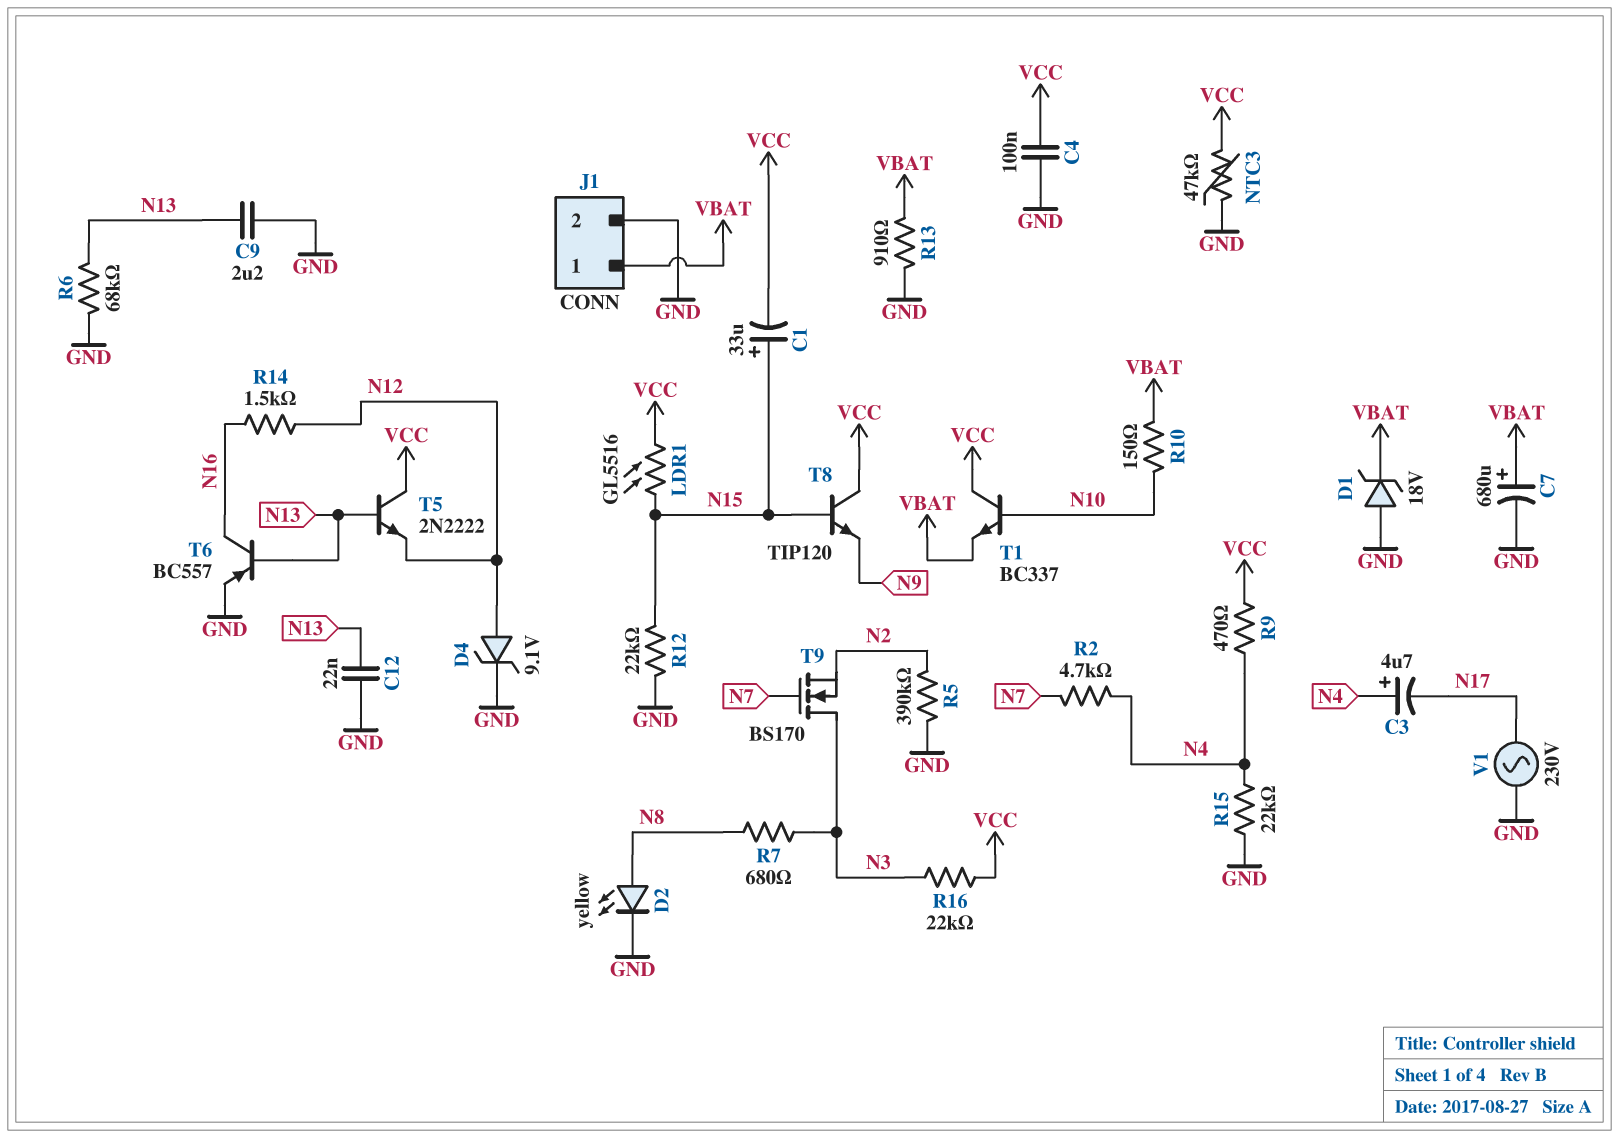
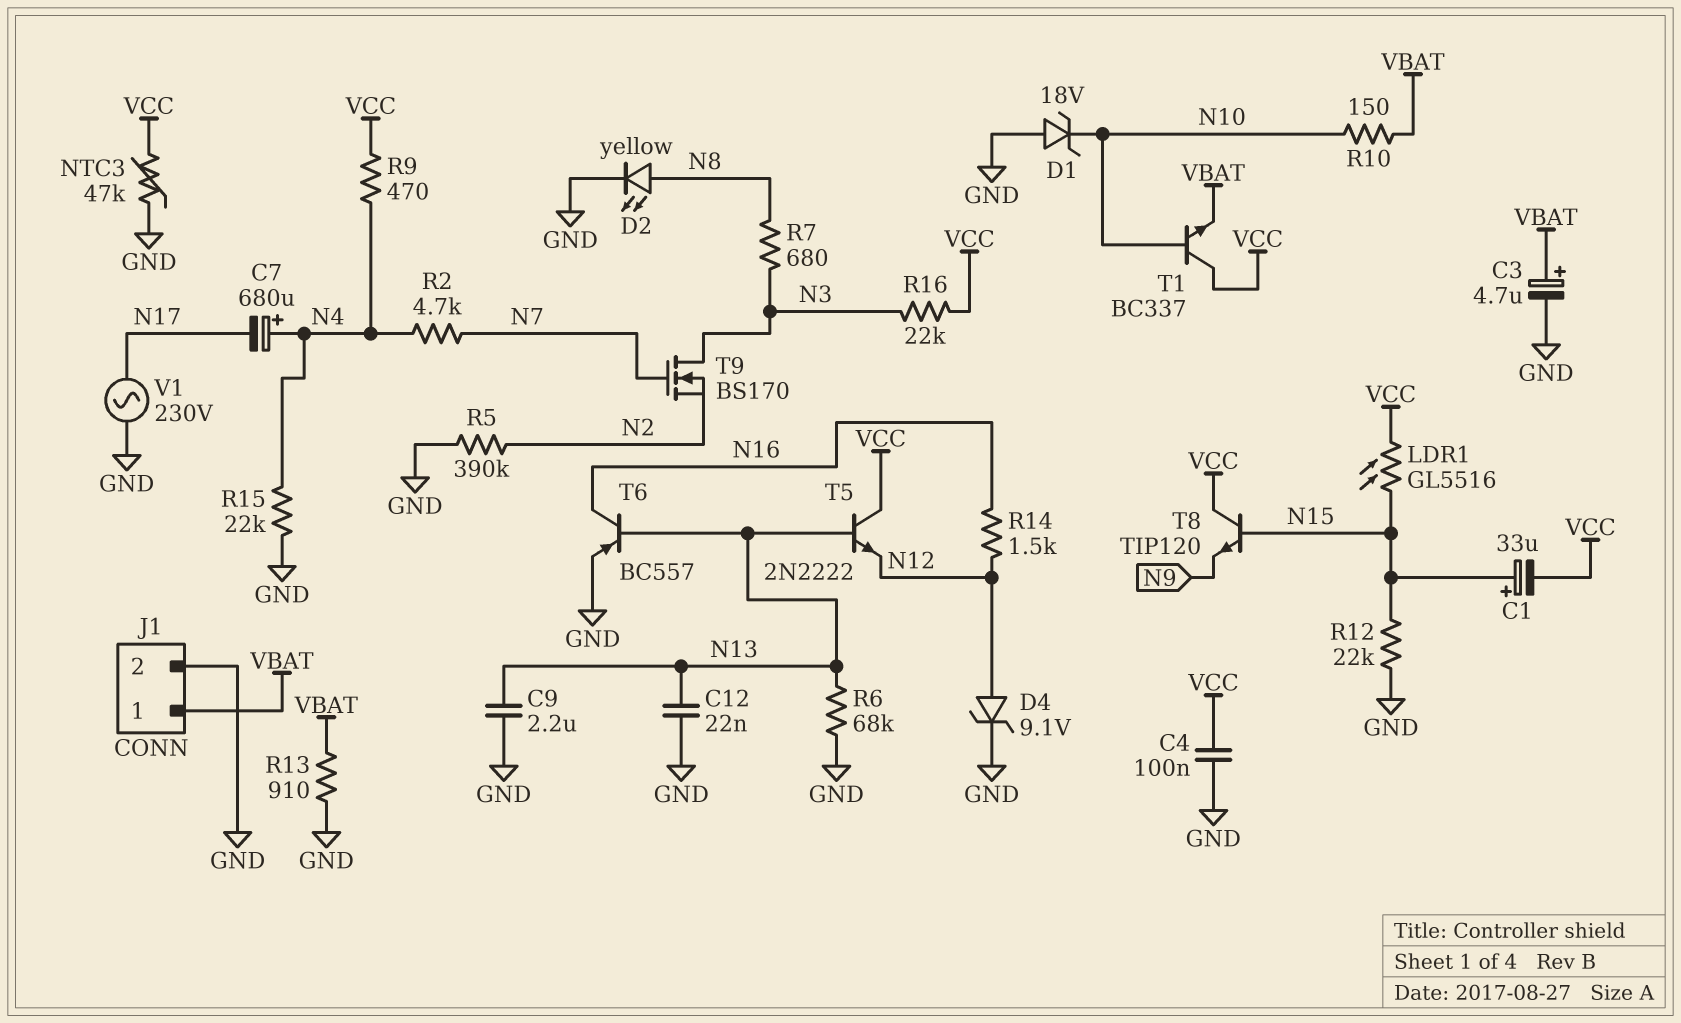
C3: 4.7uF (plus N4, minus N17) -> 4.7uF (plus VBAT, minus GND)
C7: 680uF (plus VBAT, minus GND) -> 680uF (plus N4, minus N17)
D1: zener 18V (A GND, K VBAT) -> zener 18V (A GND, K N10)

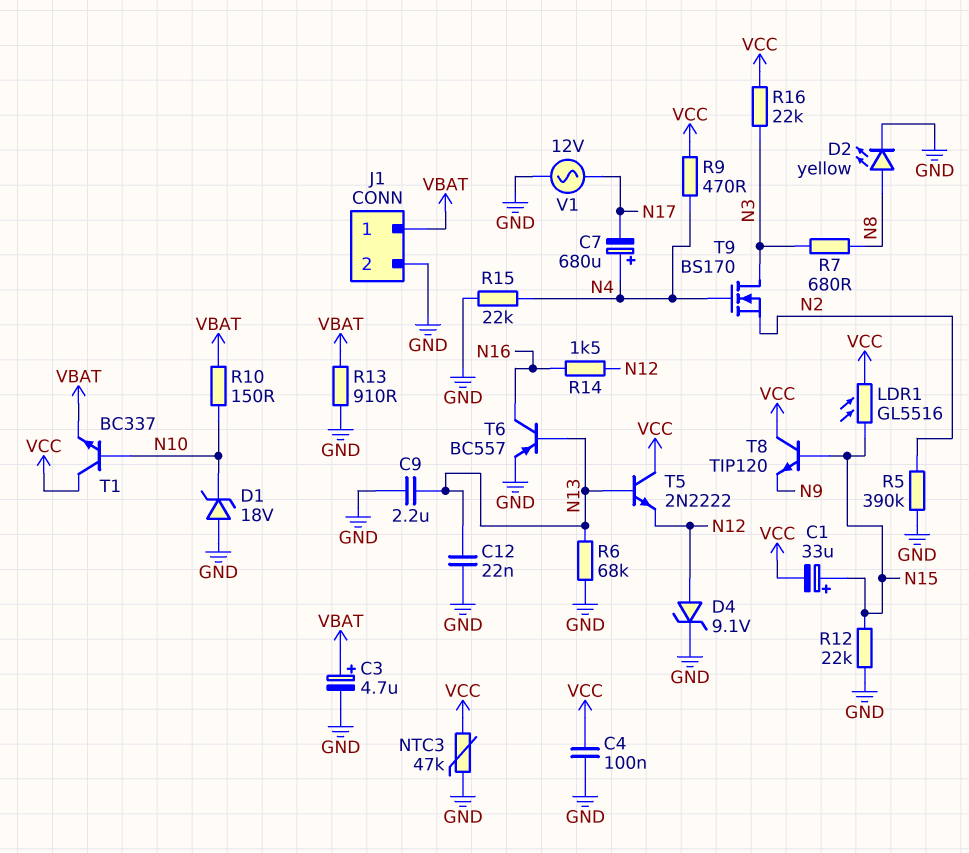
R2: 4.7k (N4, N7) -> none
T9: NMOS BS170 (G N7, D N3, S N2) -> NMOS BS170 (G N4, D N3, S N2)
V1: AC 230V (GND, N17) -> AC 12V (GND, N17)

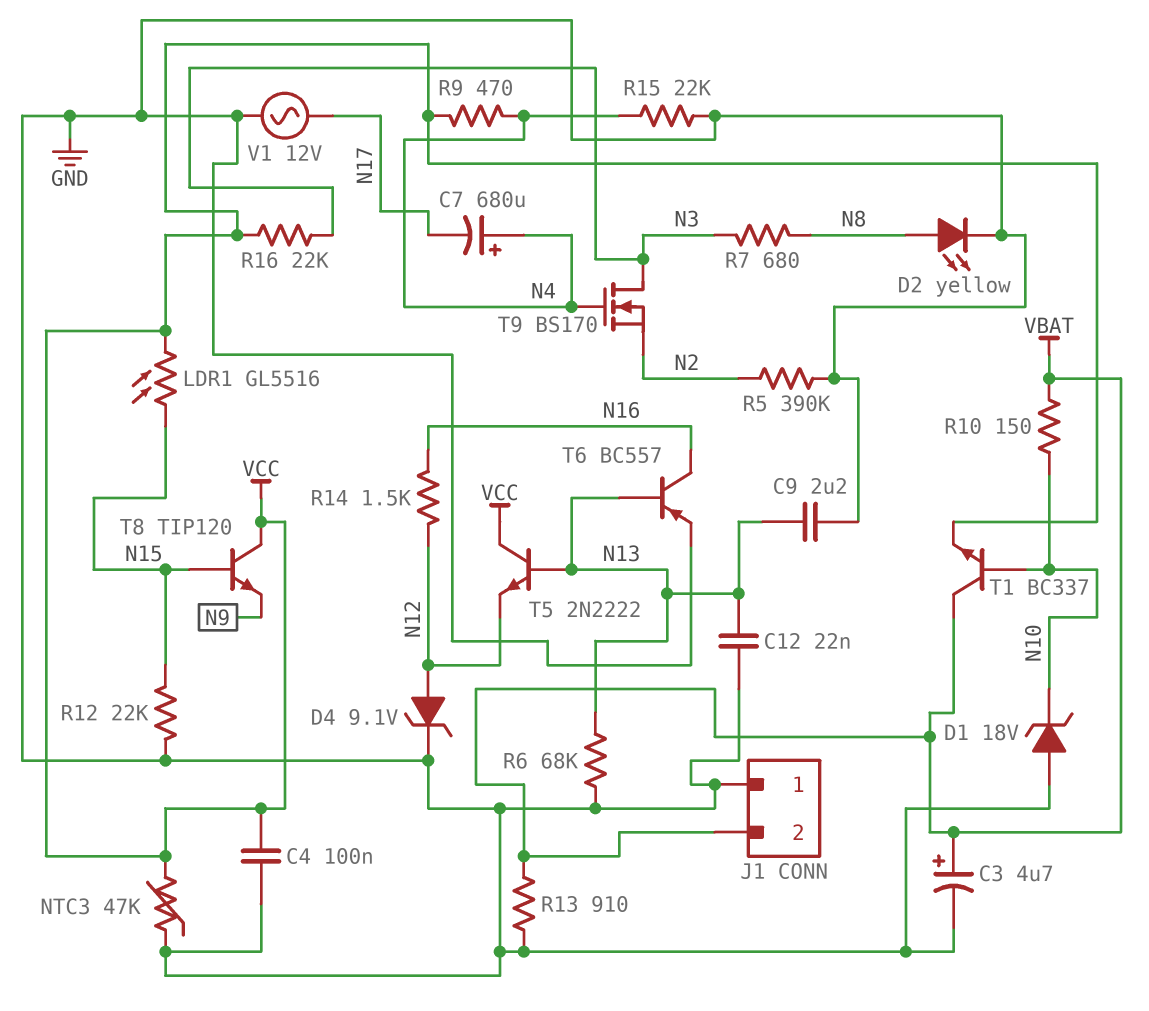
C1: 33uF (plus N15, minus VCC) -> none
J1 pin 1: VBAT -> GND
J1 pin 2: GND -> VBAT
T1: NPN BC337 (B N10, C VCC, E VBAT) -> NPN BC337 (B N10, C VBAT, E VCC)

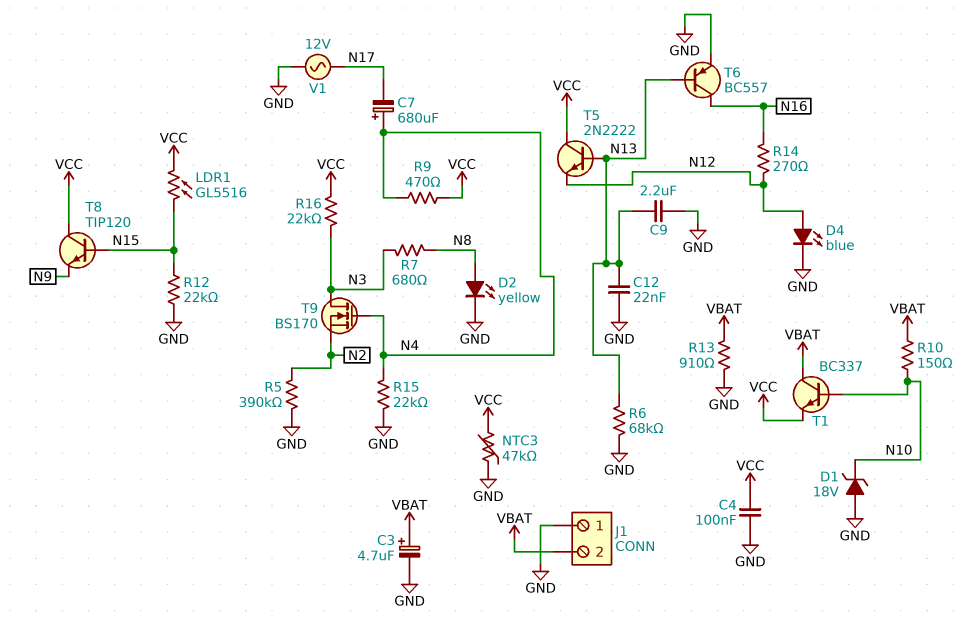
D4: zener 9.1V (A N12, K GND) -> LED blue (A N12, K GND)
R14: 1.5k (N12, N16) -> 270 (N12, N16)

